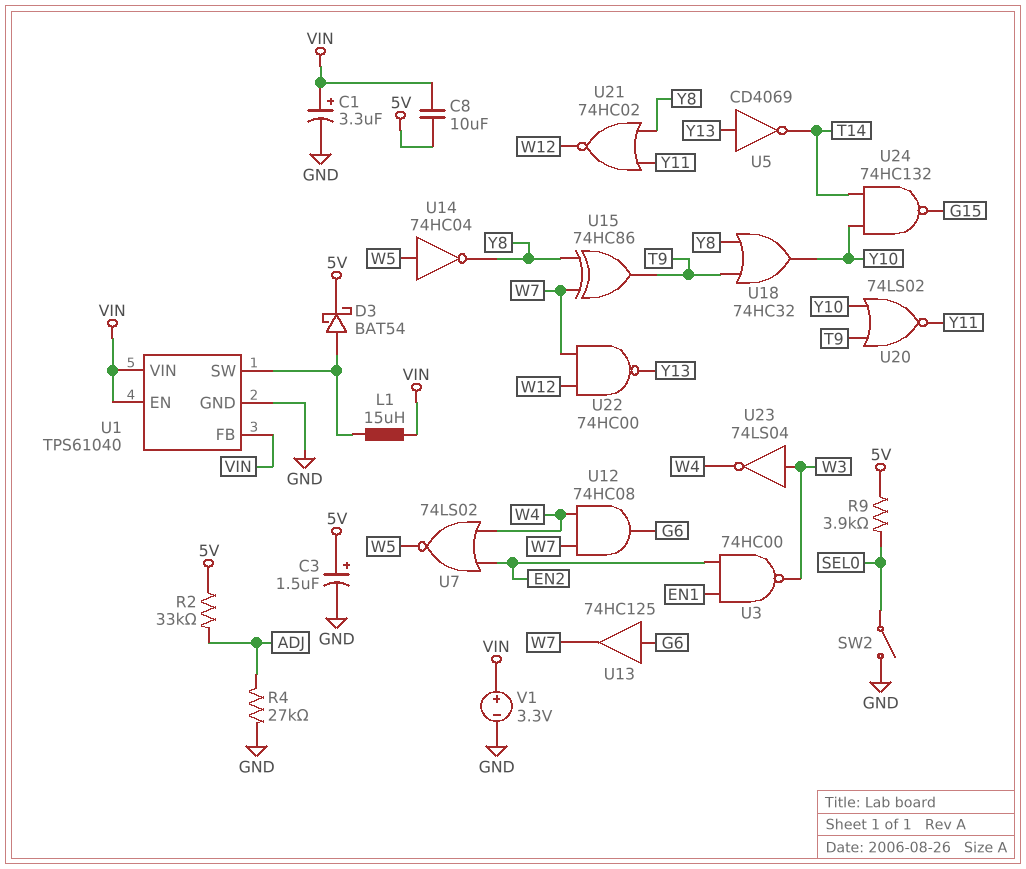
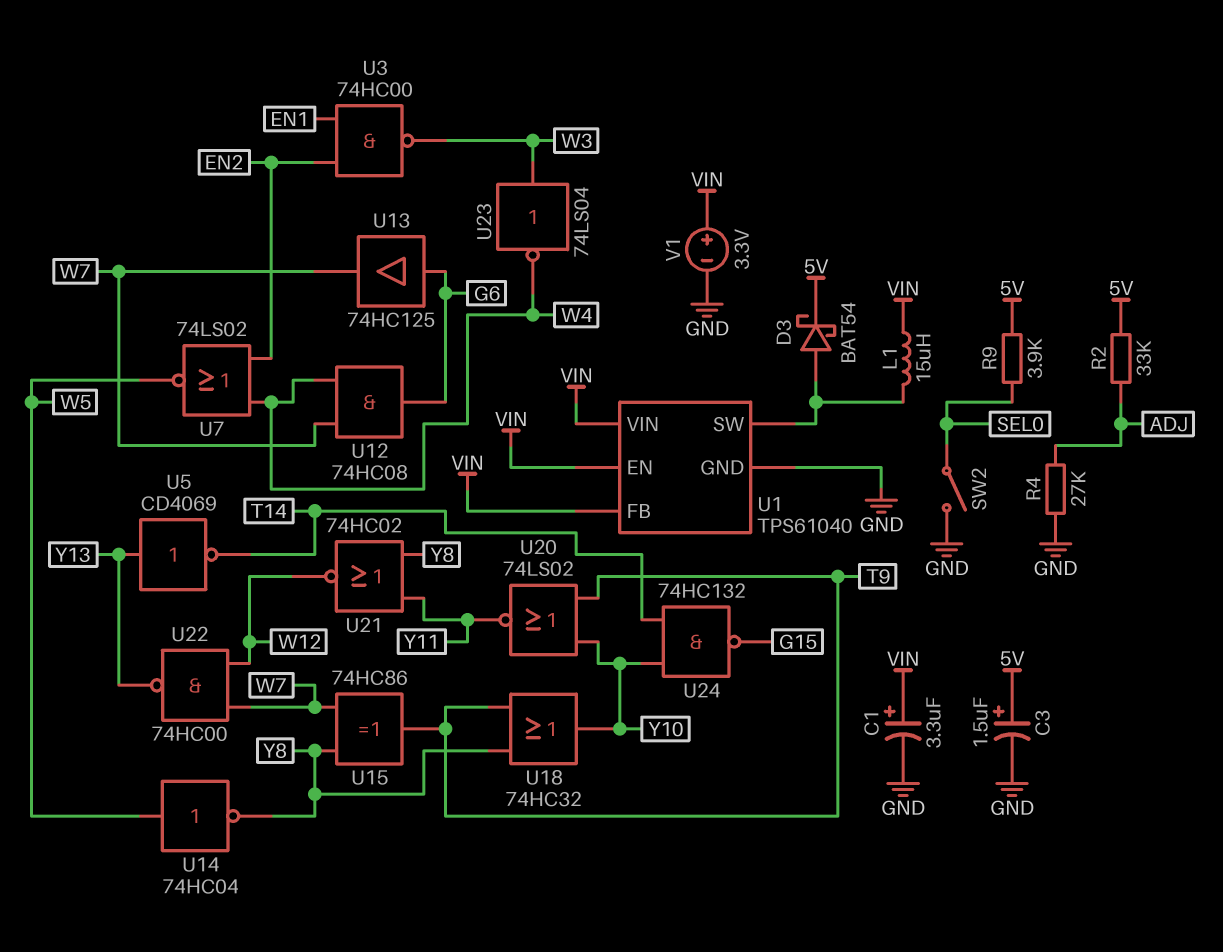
C8: 10uF (5V, VIN) -> none

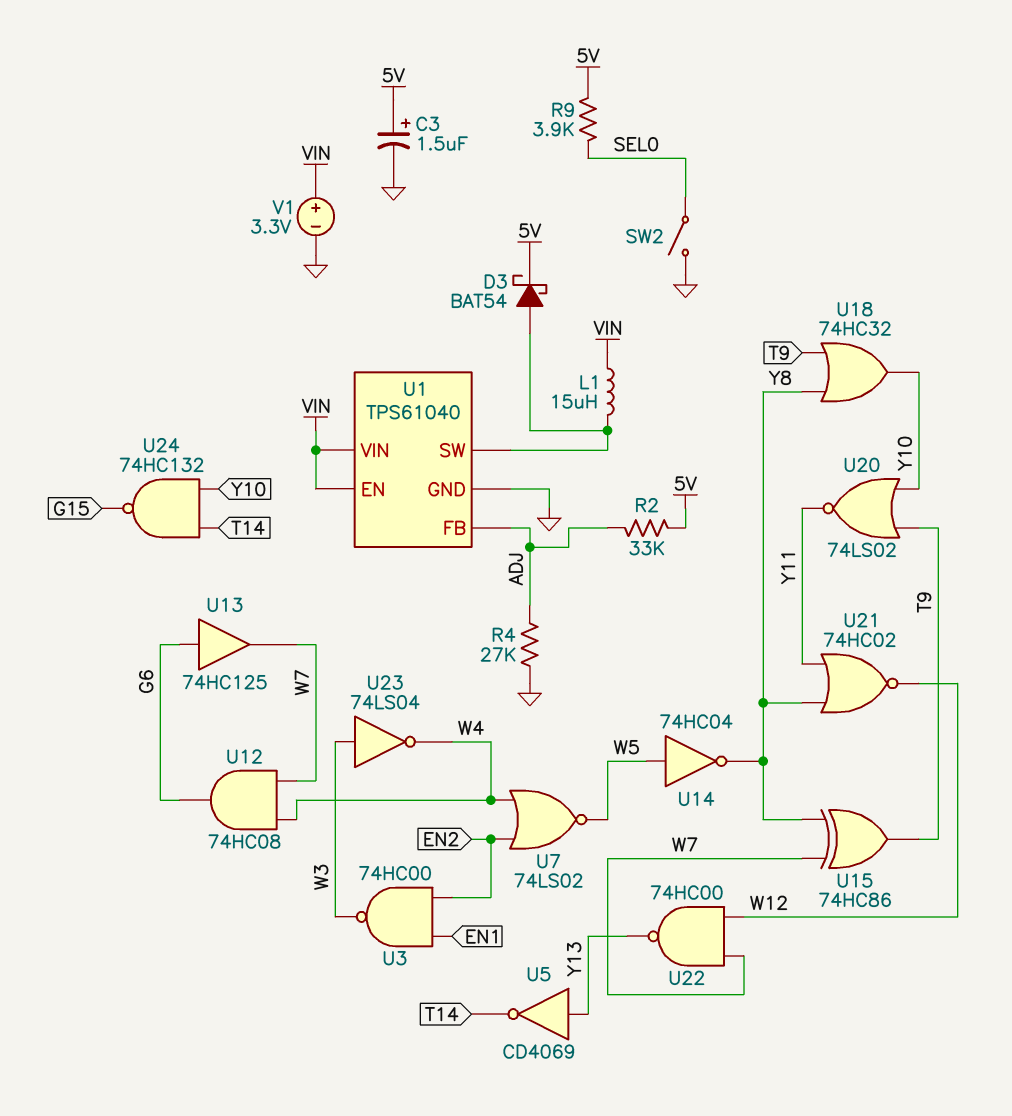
C1: 3.3uF (plus VIN, minus GND) -> none
U1 pin FB: VIN -> ADJ

